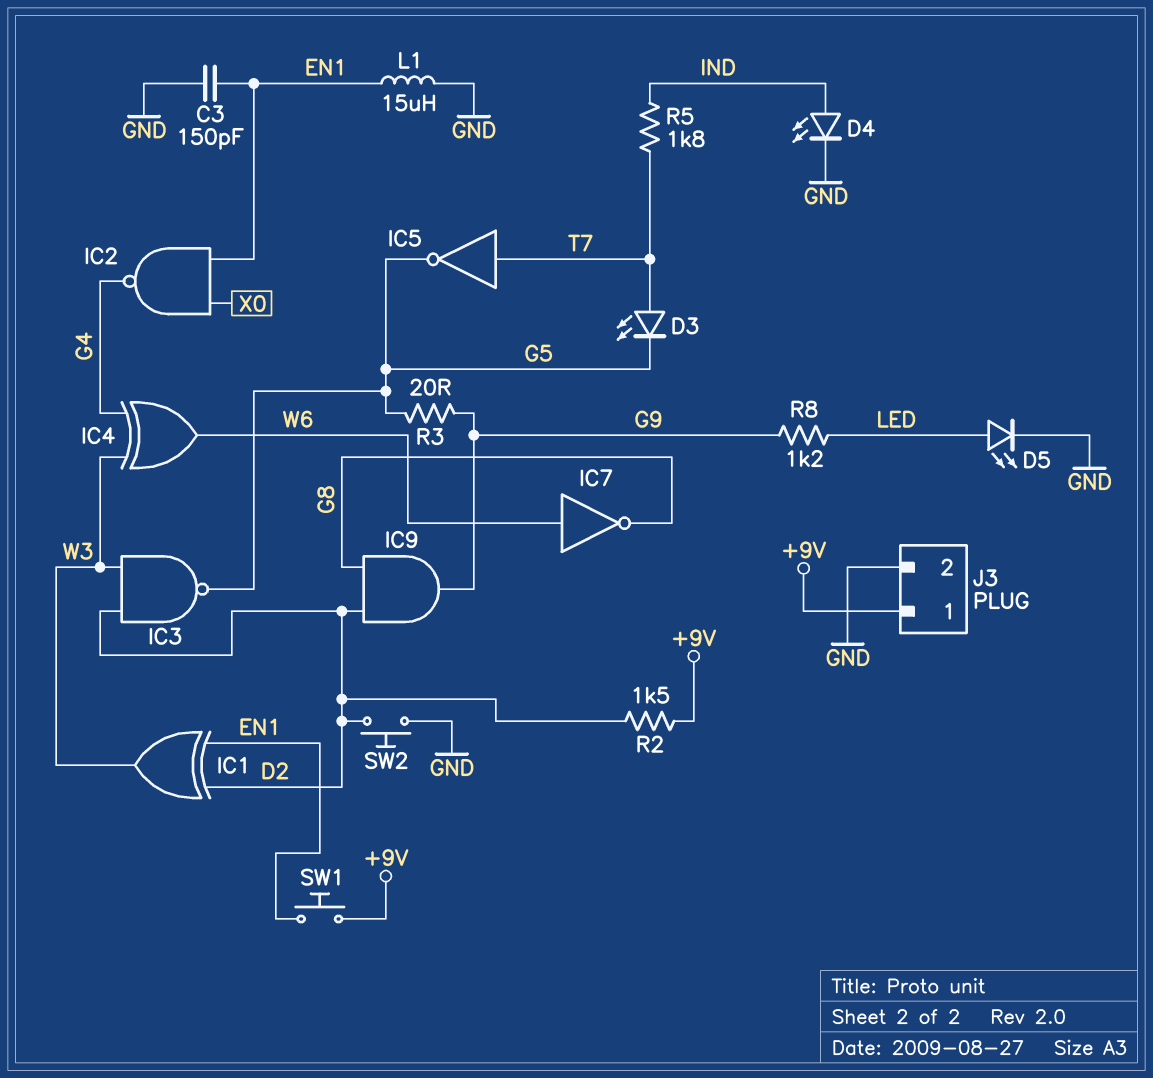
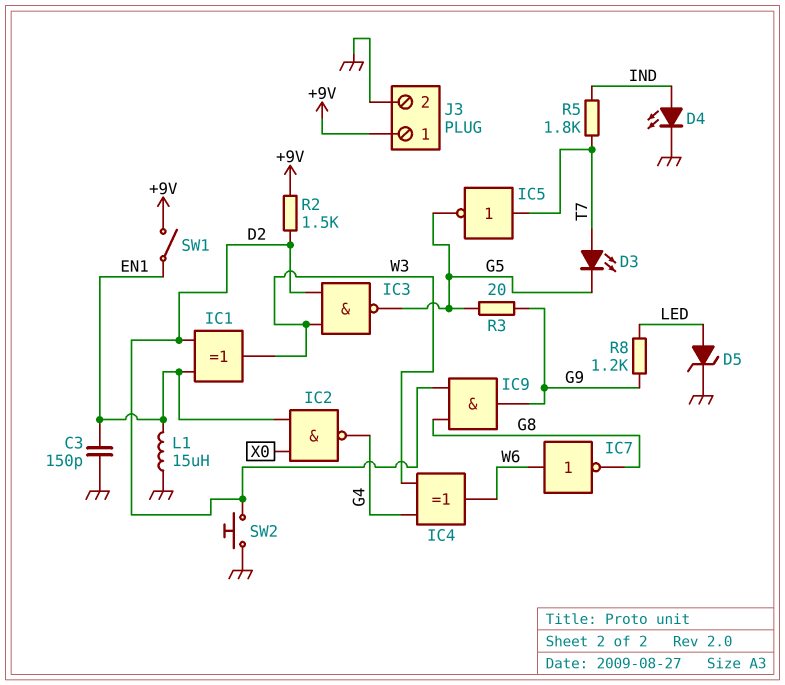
D5: LED (A LED, K GND) -> zener (A LED, K GND)
SW1: button (+9V, EN1) -> switch (+9V, EN1)

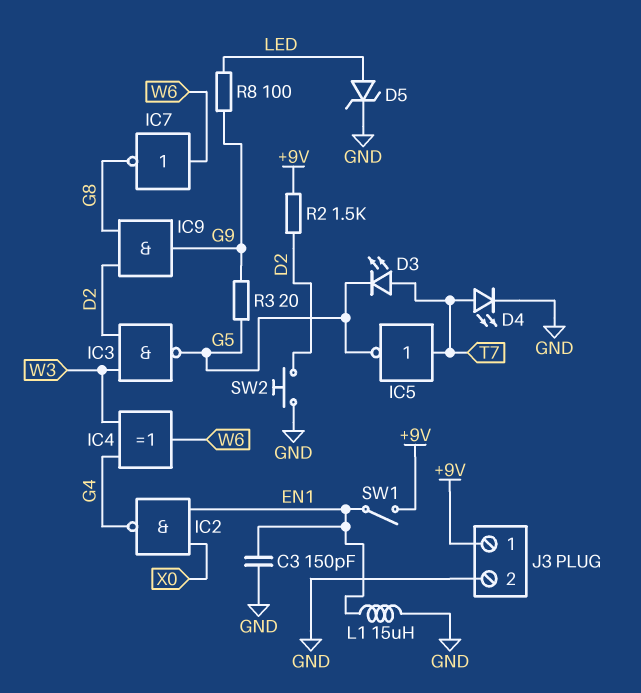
D4: LED (A IND, K GND) -> LED (A T7, K GND)
IC1: XOR (in D2, in EN1, out W3) -> none
R5: 1.8k (IND, T7) -> none
R8: 1.2k (G9, LED) -> 100 (G9, LED)

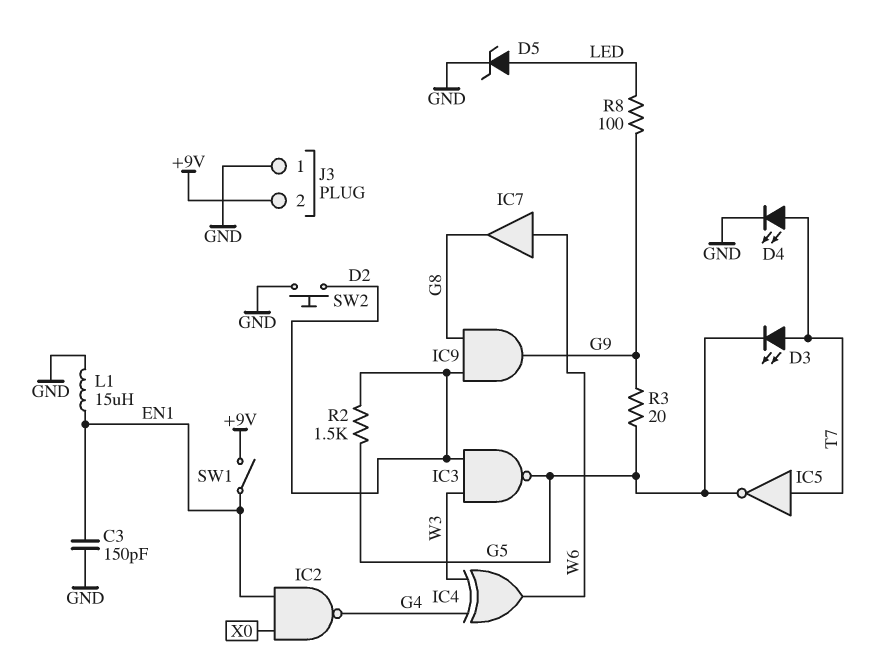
IC7: NOT (in W6, out G8) -> buffer (in W6, out G8)
J3 pin 1: +9V -> GND
J3 pin 2: GND -> +9V
R2: 1.5k (+9V, D2) -> 1.5k (D2, G5)

